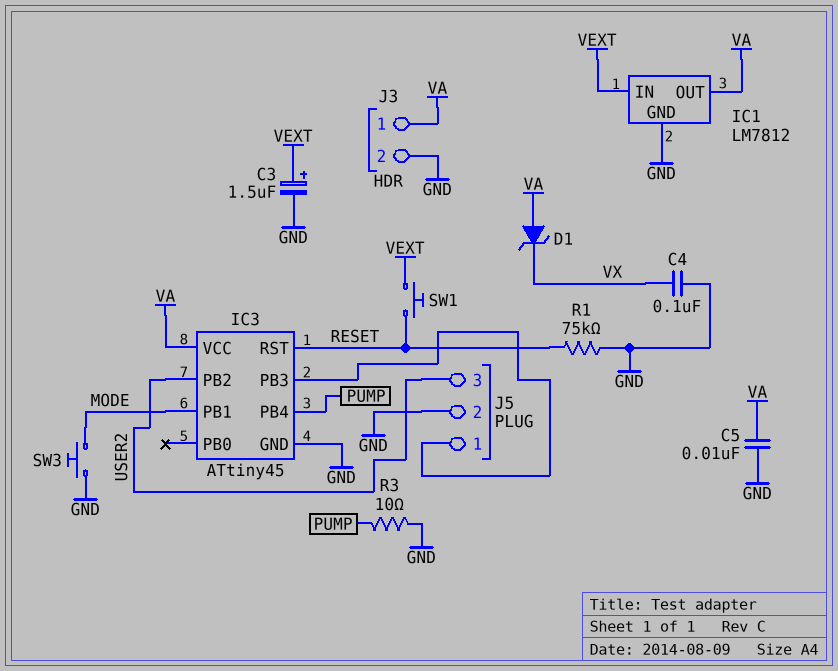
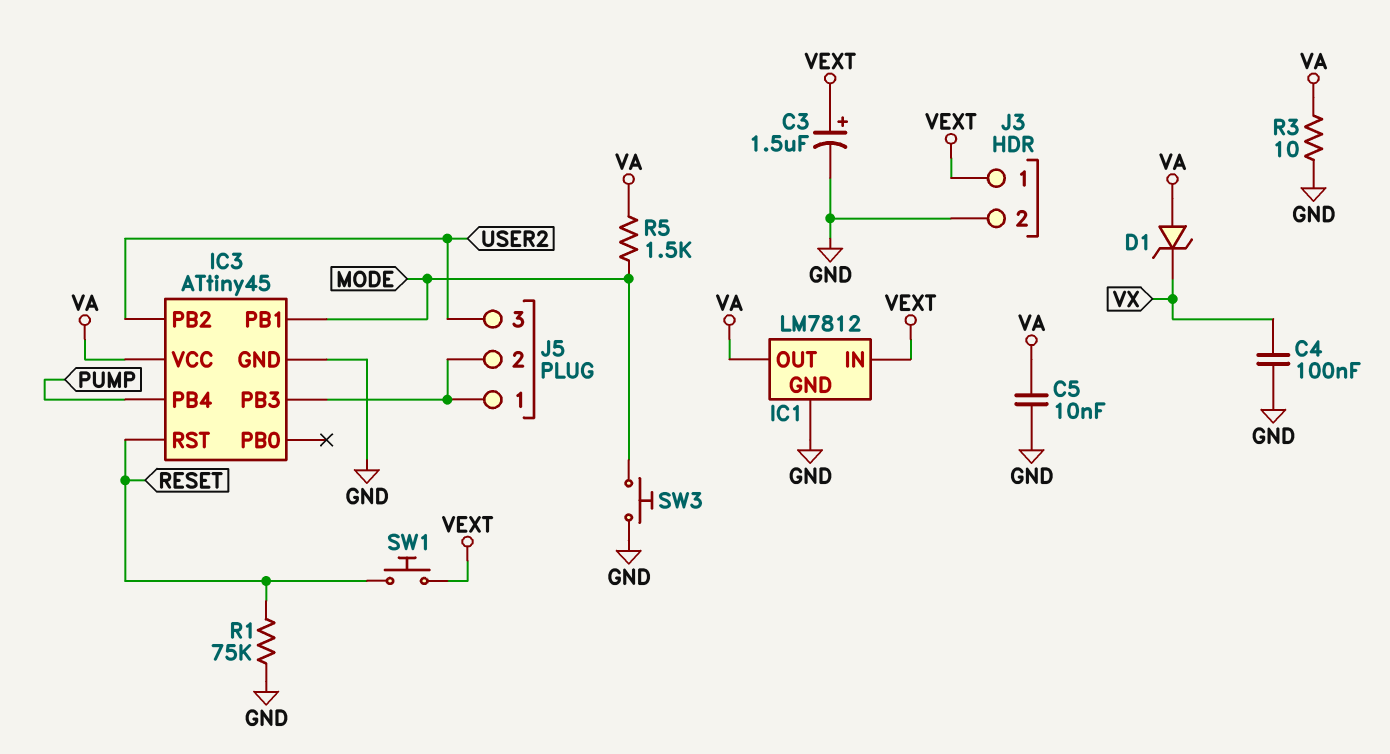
J3 pin 1: VA -> VEXT
J5 pin 2: GND -> IC3/PB3
R3: 10 (GND, PUMP) -> 10 (GND, VA)
R5: none -> 1.5k (MODE, VA)

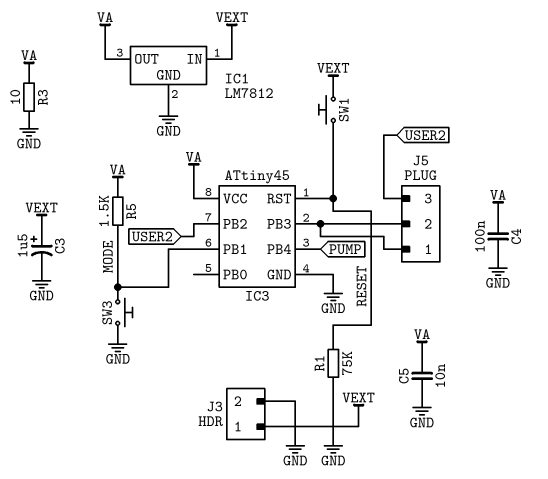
C4: 100nF (GND, VX) -> 100nF (GND, VA)
D1: zener (A VA, K VX) -> none

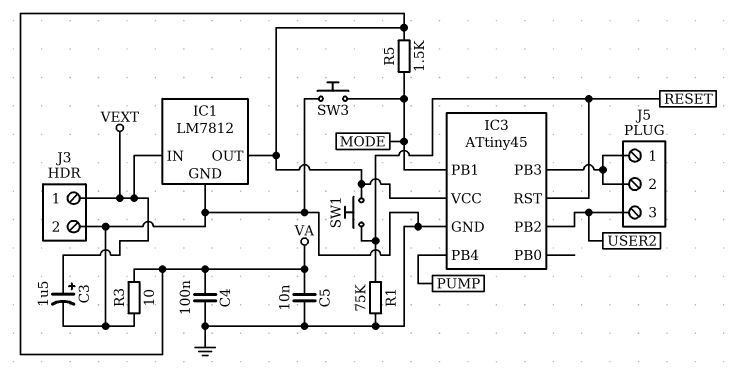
SW1: button (RESET, VEXT) -> button (RESET, VA)

